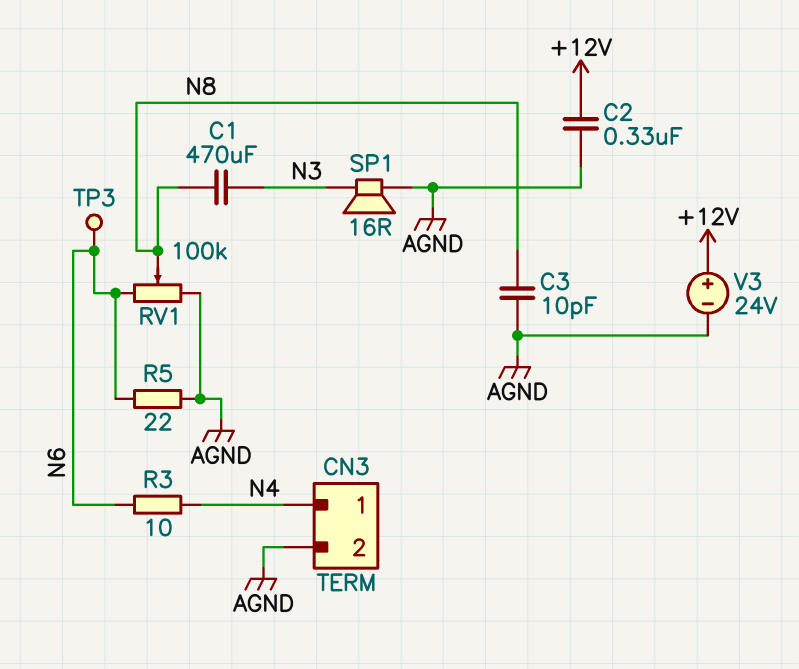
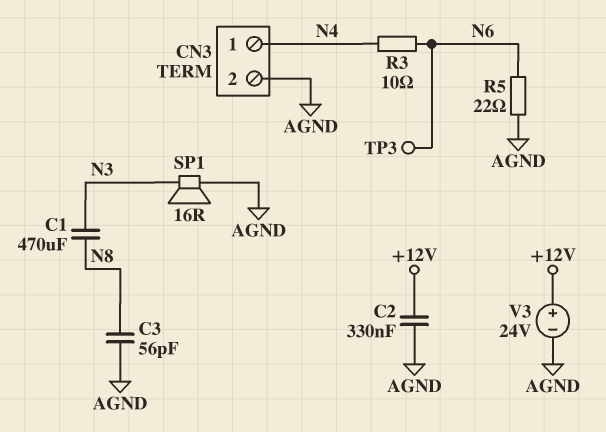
C3: 10pF (AGND, N8) -> 56pF (AGND, N8)
RV1: 100k (AGND, N6, wiper N8) -> none

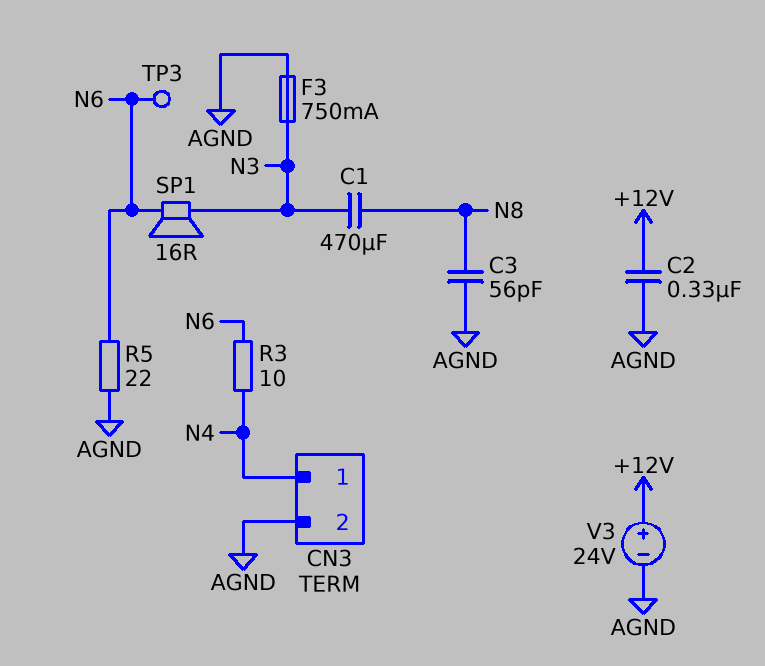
F3: none -> 750mA (AGND, N3)
SP1: speaker 16R (AGND, N3) -> speaker 16R (N3, N6)

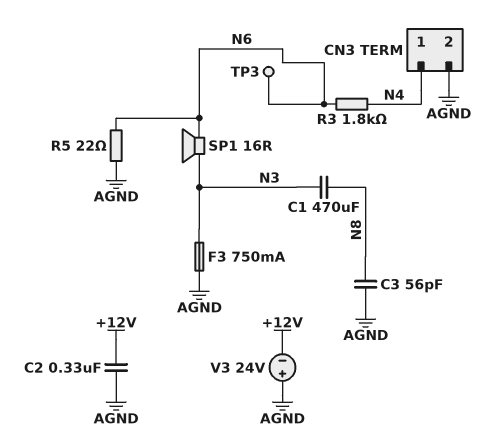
R3: 10 (N4, N6) -> 1.8k (N4, N6)
V3: 24V (plus +12V, minus AGND) -> 24V (plus AGND, minus +12V)

